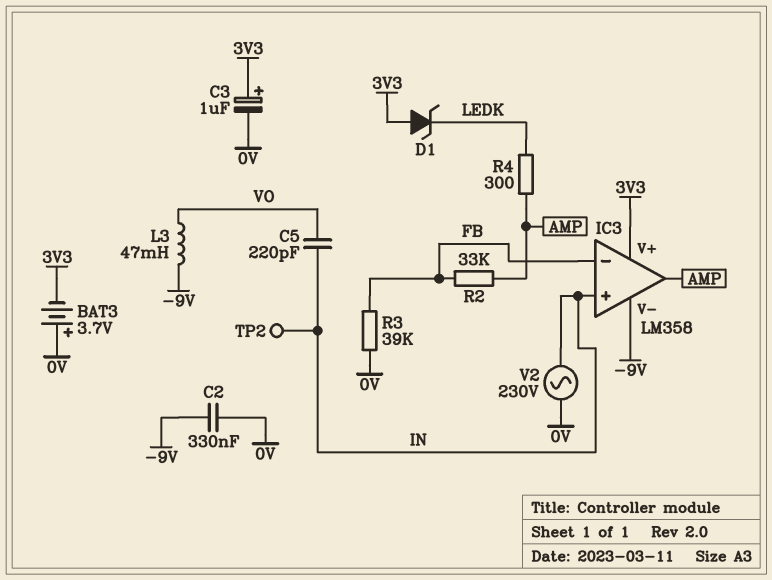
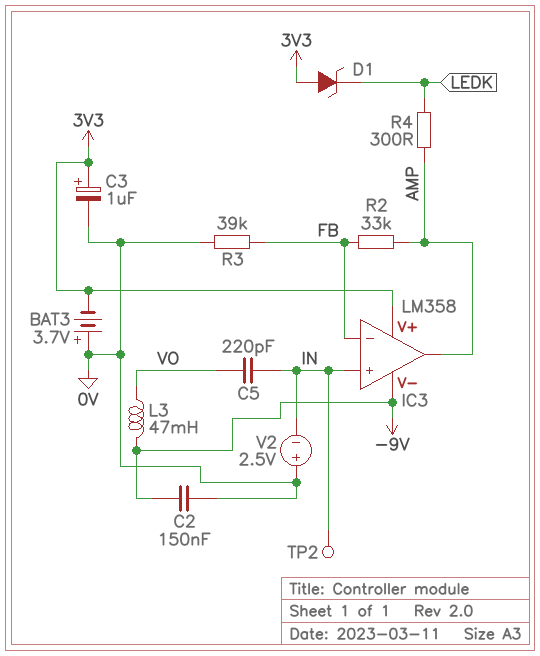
C2: 330nF (-9V, 0V) -> 150nF (-9V, 0V)
V2: AC 230V (0V, IN) -> 2.5V (plus 0V, minus IN)

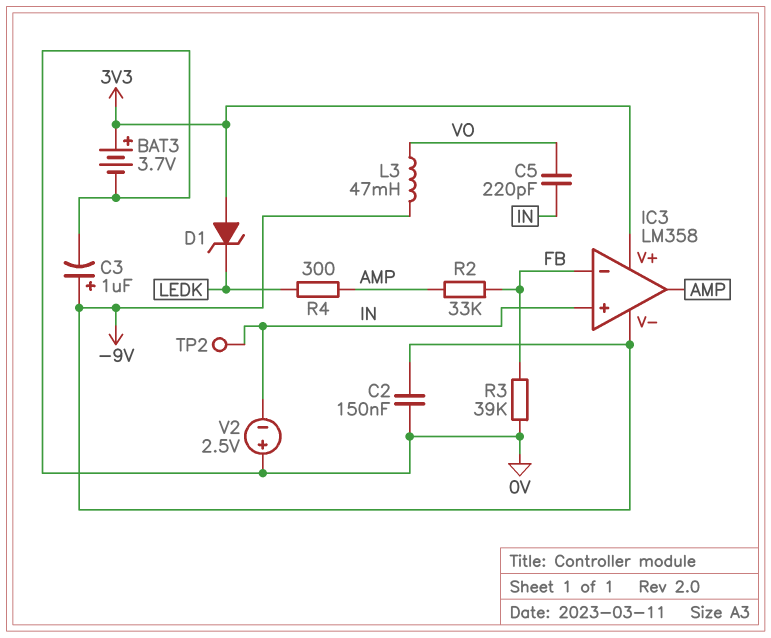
BAT3: 3.7V (plus 0V, minus 3V3) -> 3.7V (plus 3V3, minus 0V)
C3: 1uF (plus 3V3, minus 0V) -> 1uF (plus -9V, minus 0V)

